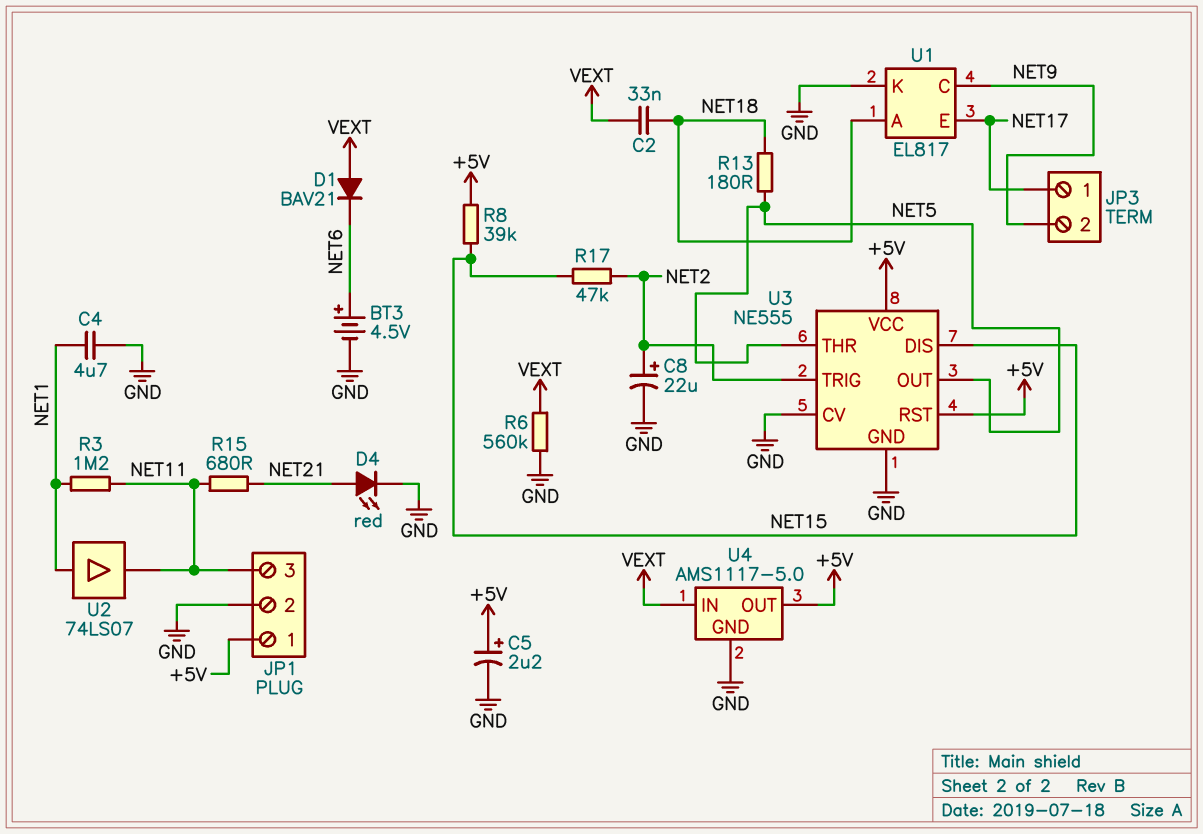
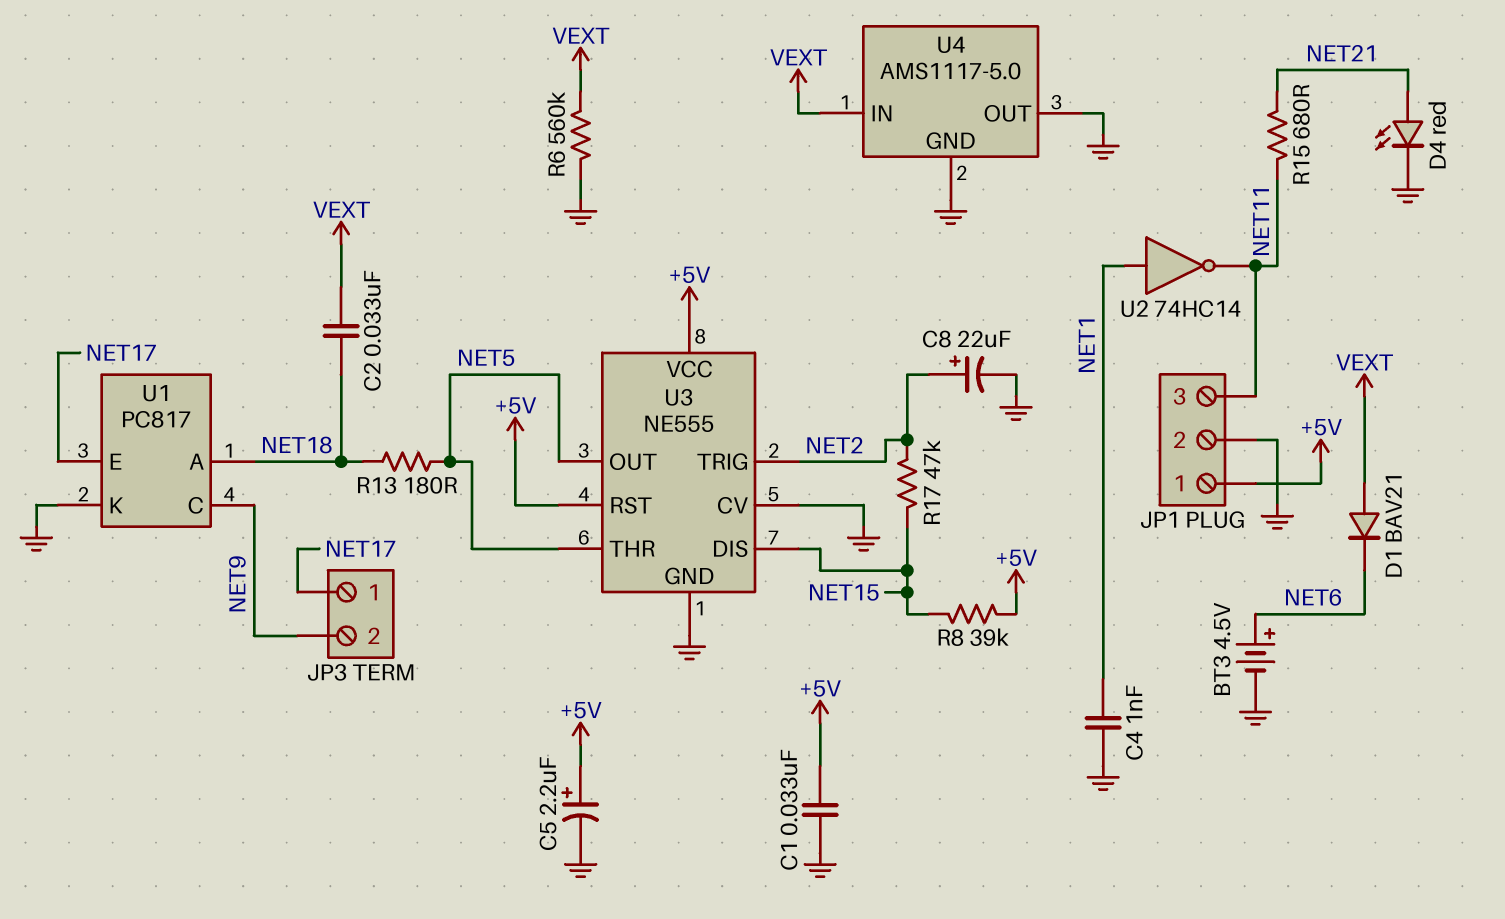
C1: none -> 33nF (+5V, GND)
C4: 4.7uF (GND, NET1) -> 1nF (GND, NET1)
R3: 1.2M (NET1, NET11) -> none
U1: EL817 -> PC817
U2: buffer 74LS07 (in NET1, out NET11) -> NOT 74HC14 (in NET1, out NET11)
U4 pin OUT: +5V -> GND

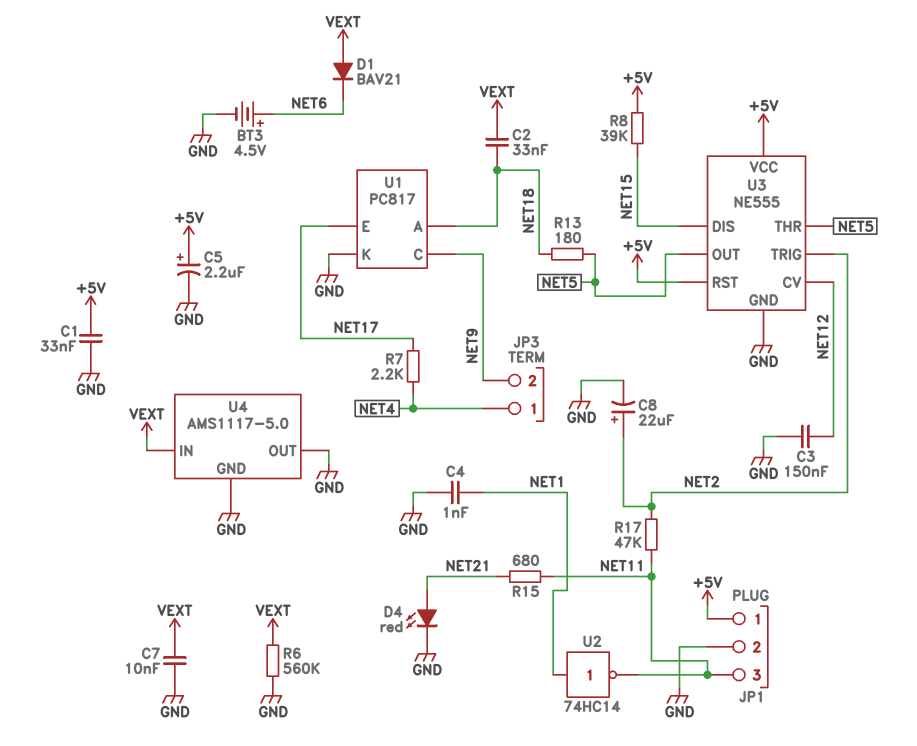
C3: none -> 150nF (GND, NET12)
C7: none -> 10nF (GND, VEXT)
JP3 pin 1: NET17 -> NET4
R7: none -> 2.2k (NET4, NET17)
R17: 47k (NET2, NET15) -> 47k (NET2, NET11)
U3 pin CV: GND -> NET12

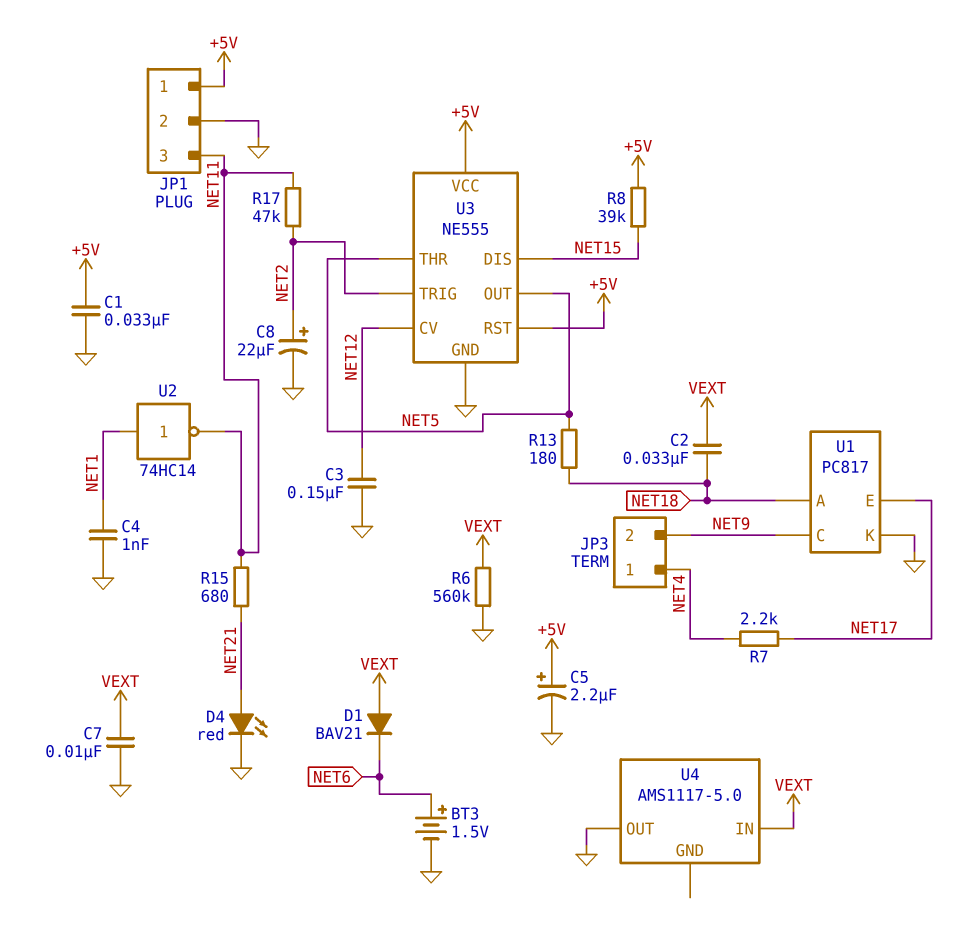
BT3: 4.5V (plus NET6, minus GND) -> 1.5V (plus NET6, minus GND)
U4 pin GND: GND -> none

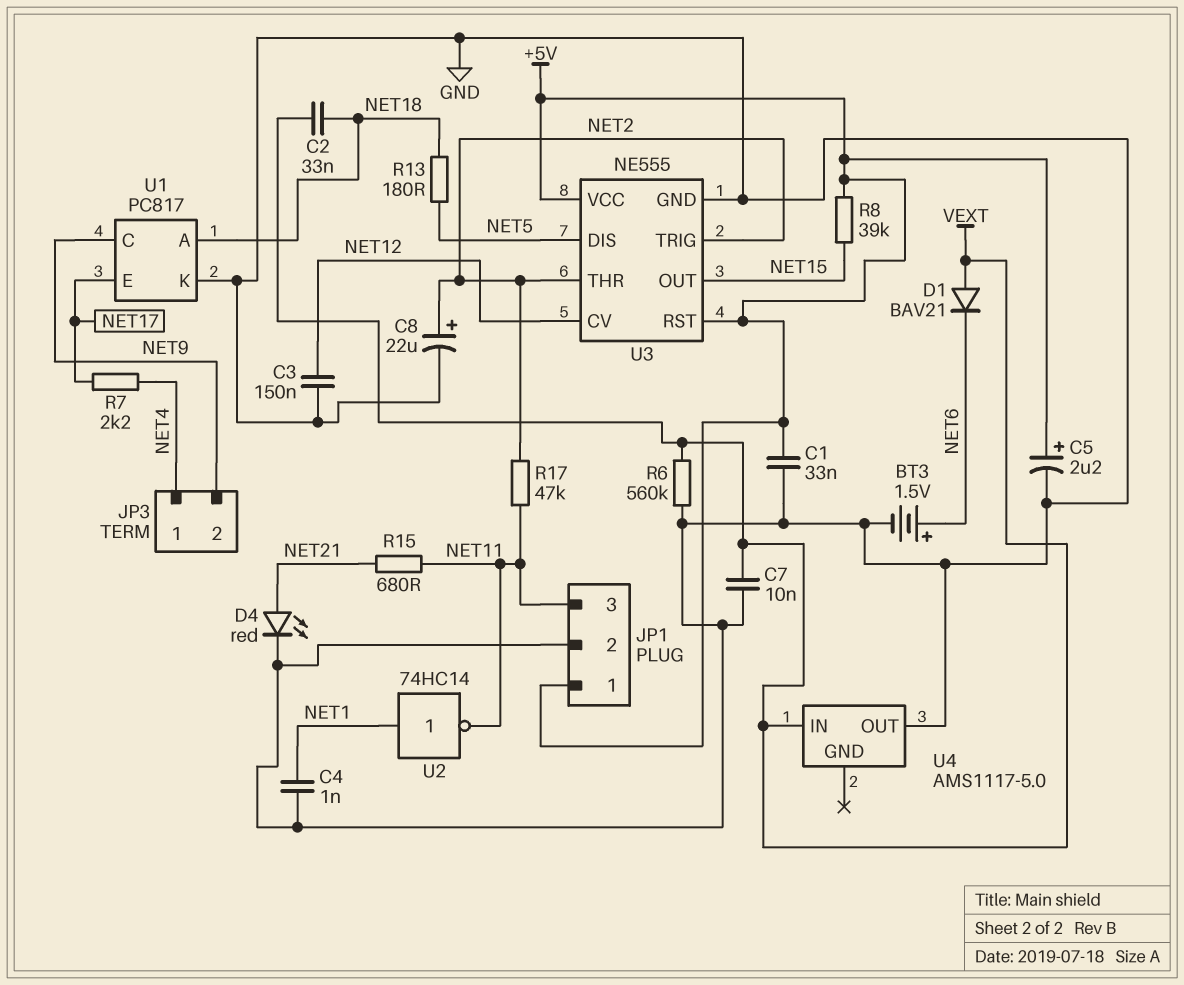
U3 pin DIS: NET15 -> NET5
U3 pin OUT: NET5 -> NET15
U3 pin THR: NET5 -> NET2

